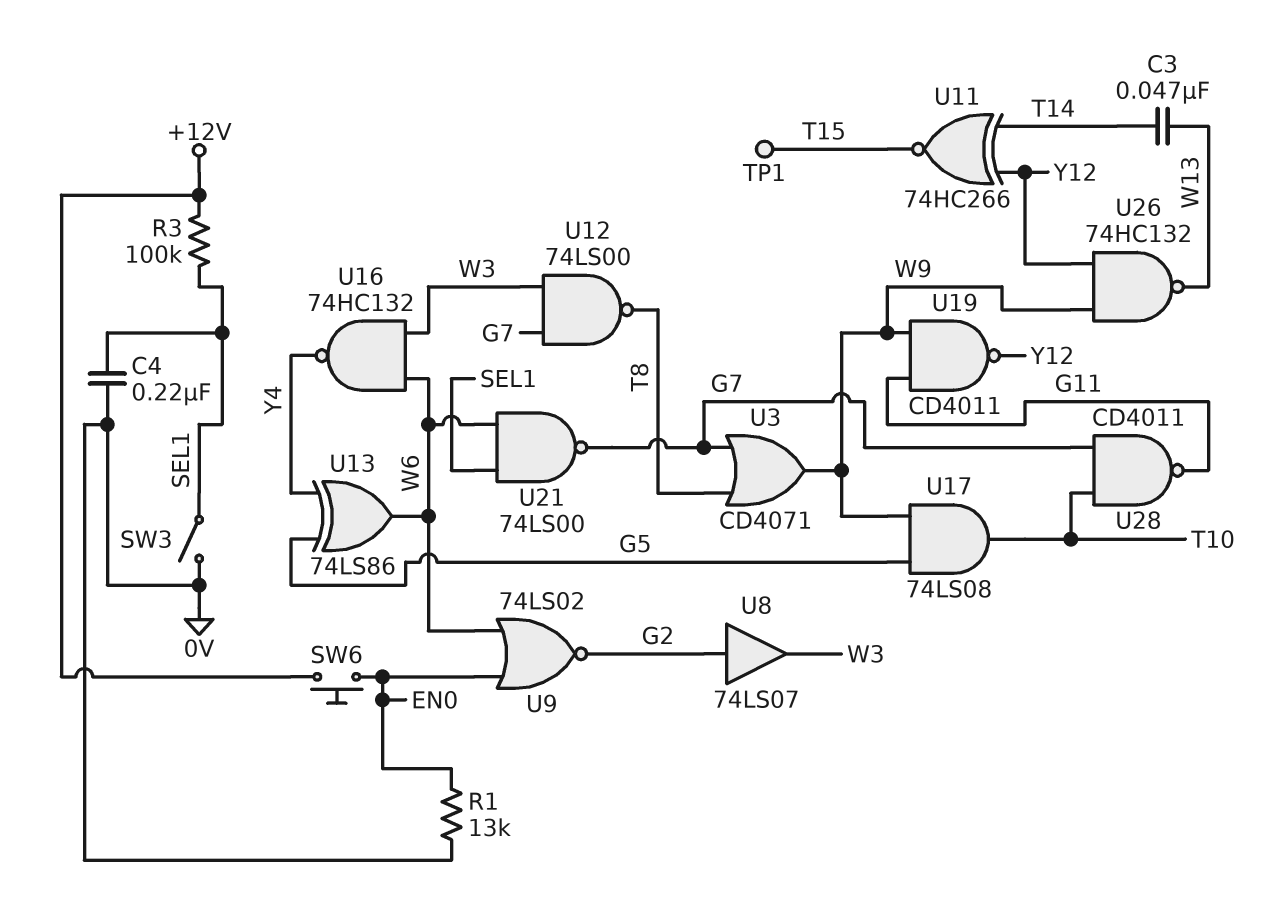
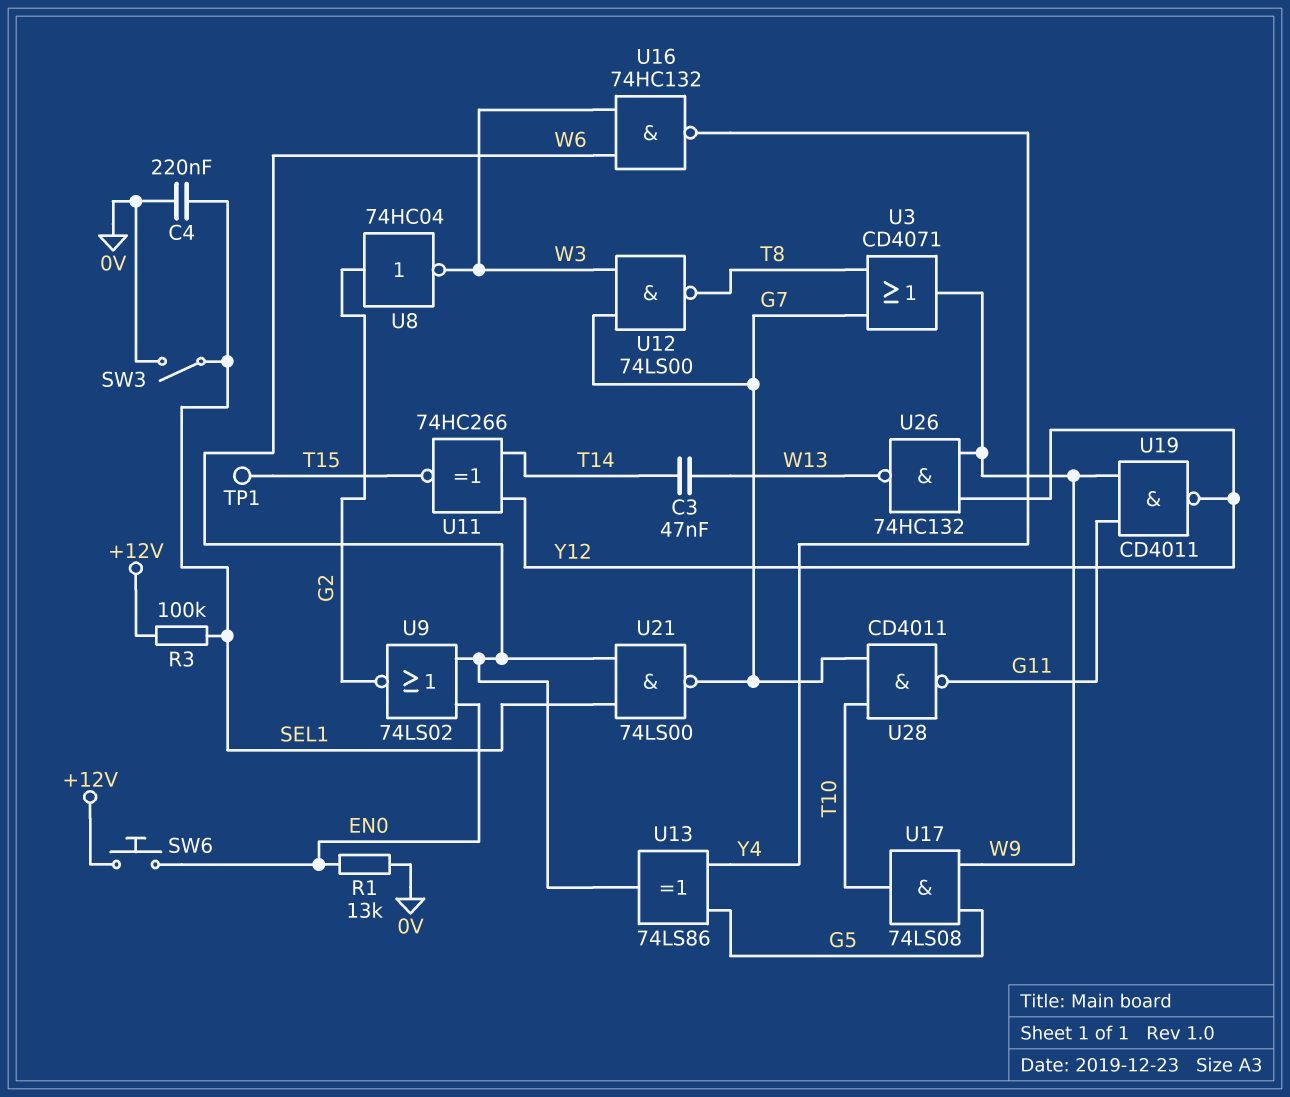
U8: buffer 74LS07 (in G2, out W3) -> NOT 74HC04 (in G2, out W3)

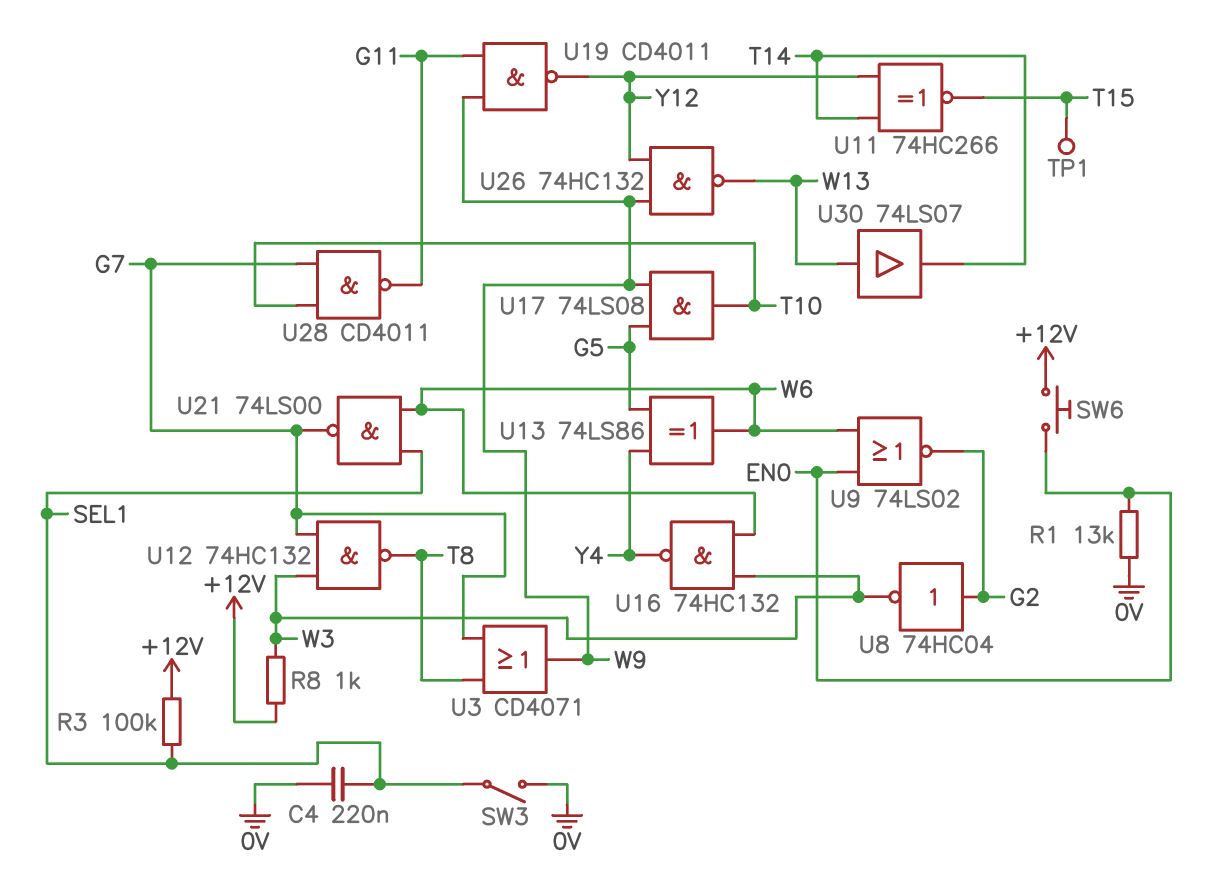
C3: 47nF (T14, W13) -> none
R8: none -> 1k (+12V, W3)
U12: NAND 74LS00 (in G7, in W3, out T8) -> NAND 74HC132 (in G7, in W3, out T8)
U30: none -> buffer 74LS07 (in W13, out T14)

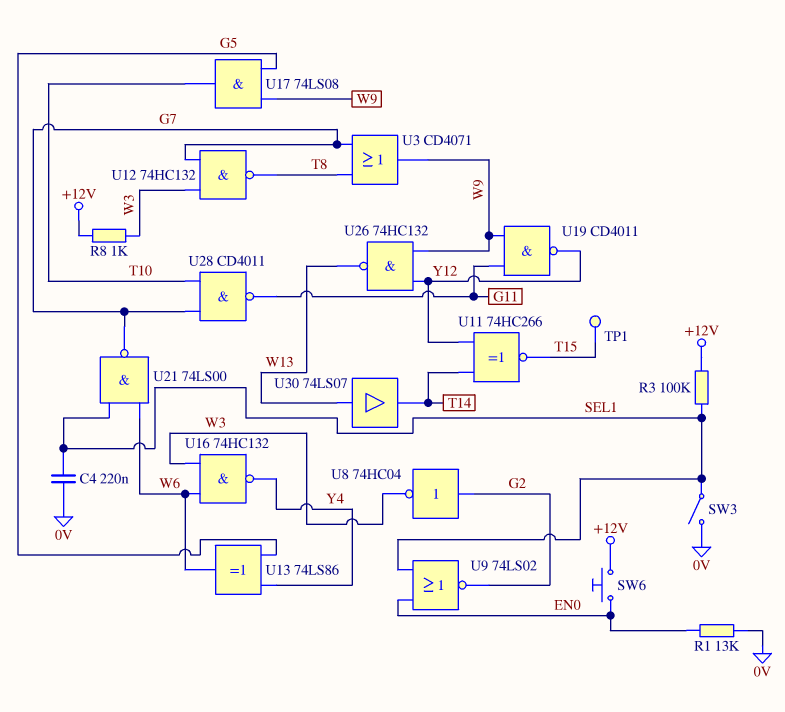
U9: NOR 74LS02 (in EN0, in W6, out G2) -> NOR 74LS02 (in EN0, in SEL1, out G2)

